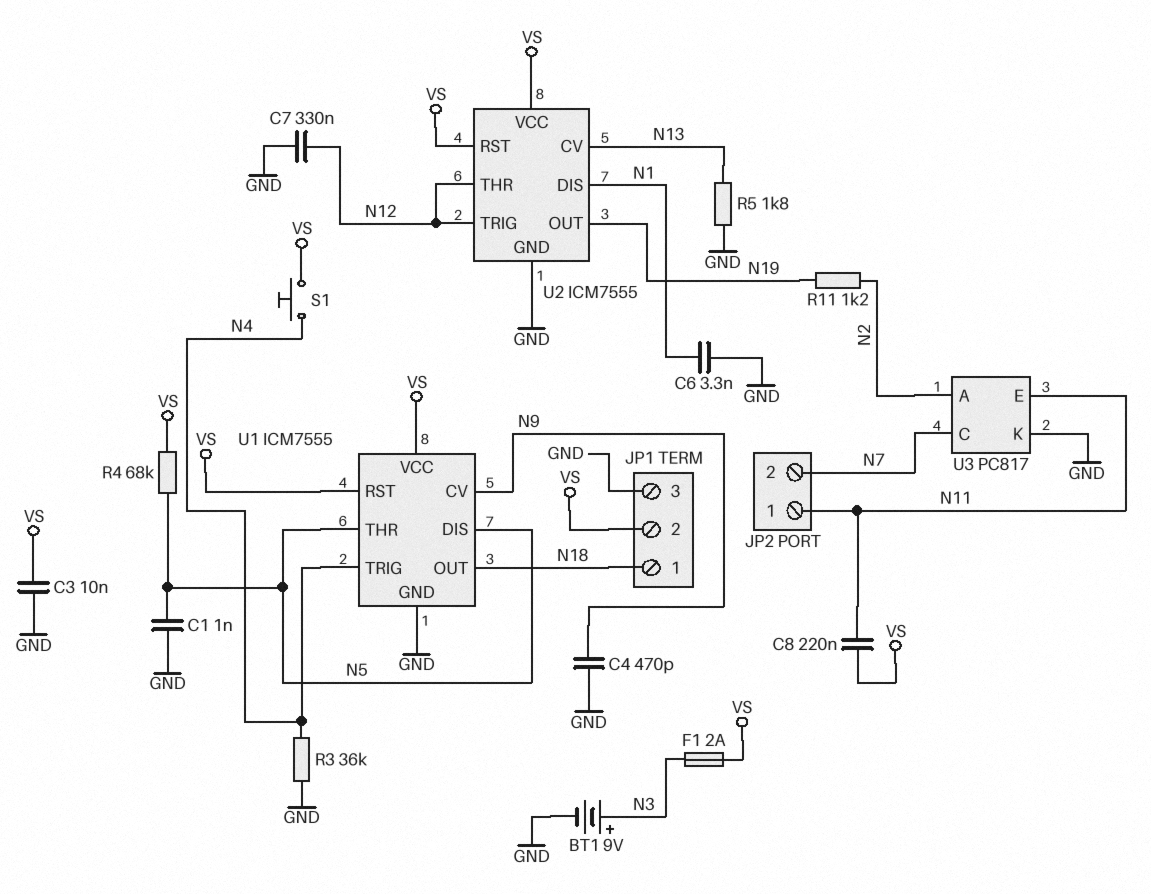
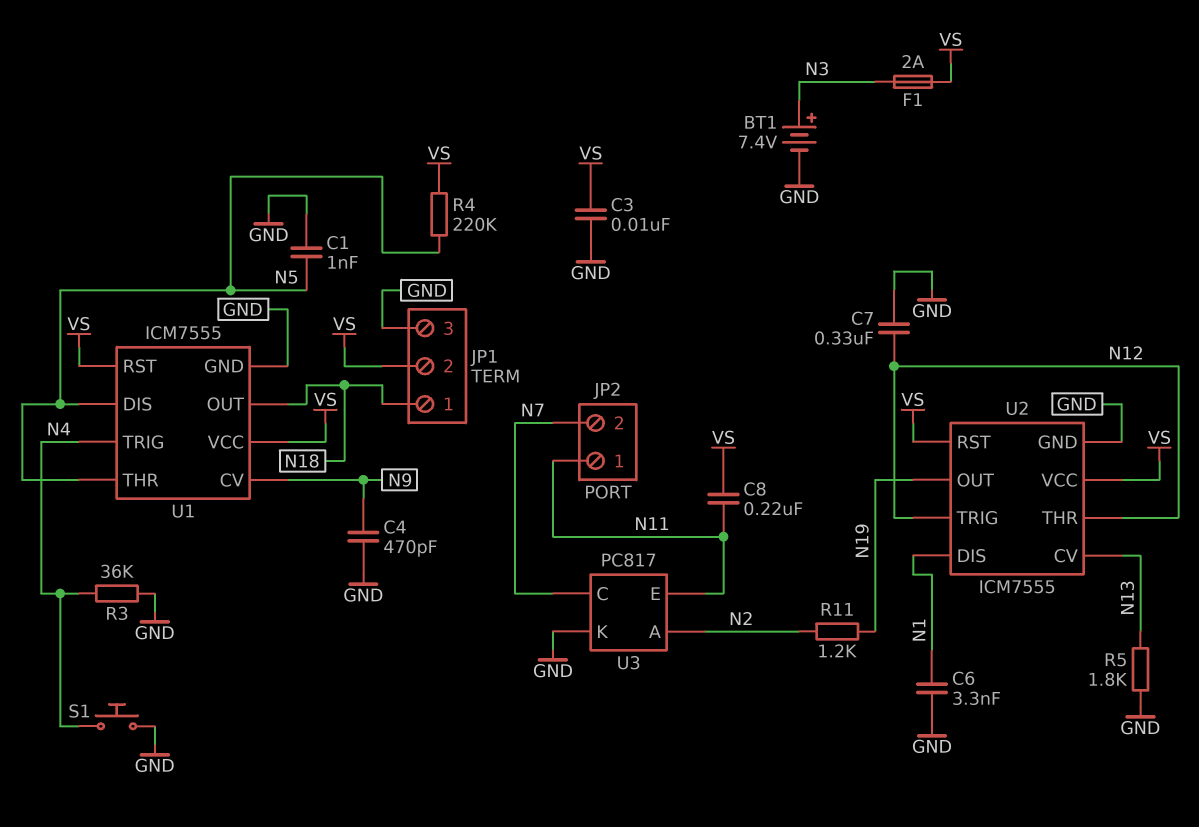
BT1: 9V (plus N3, minus GND) -> 7.4V (plus N3, minus GND)
R4: 68k (N5, VS) -> 220k (N5, VS)
S1: button (N4, VS) -> button (GND, N4)

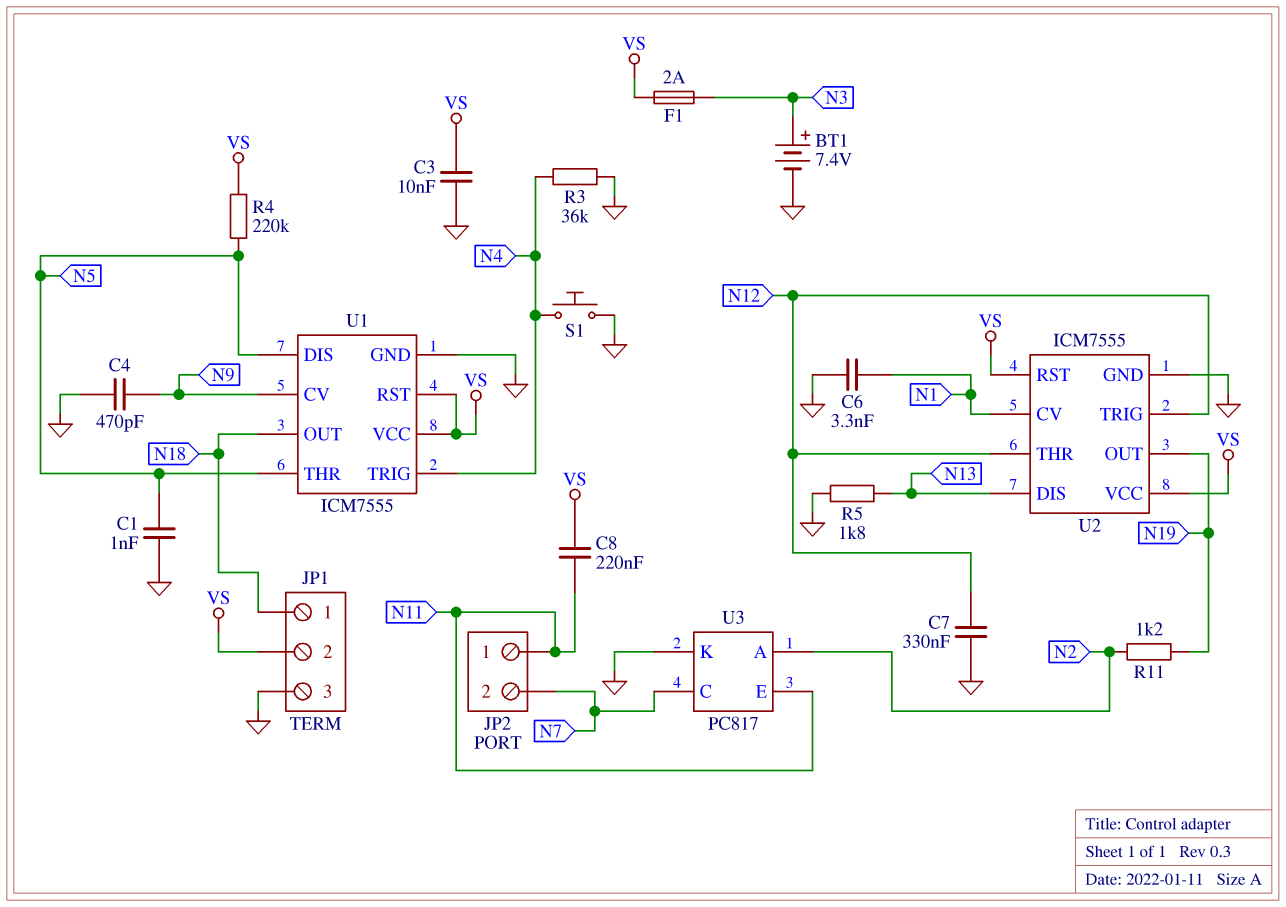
U2 pin CV: N13 -> N1
U2 pin DIS: N1 -> N13

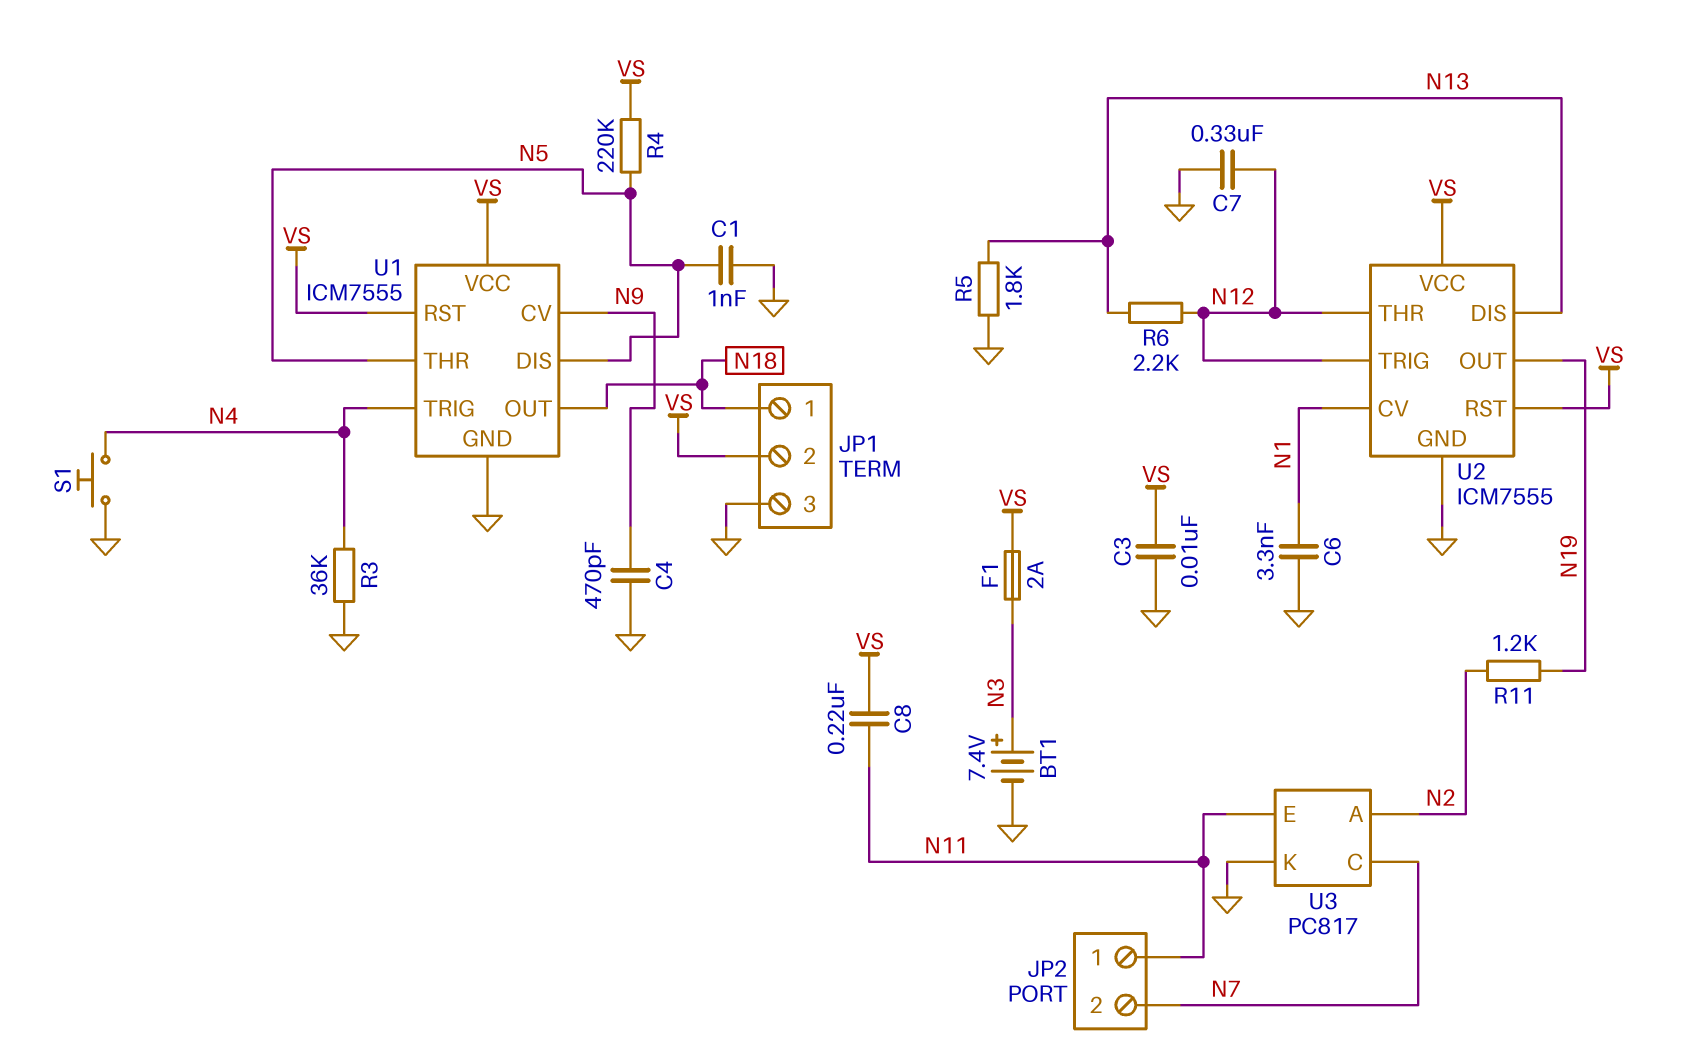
R6: none -> 2.2k (N12, N13)

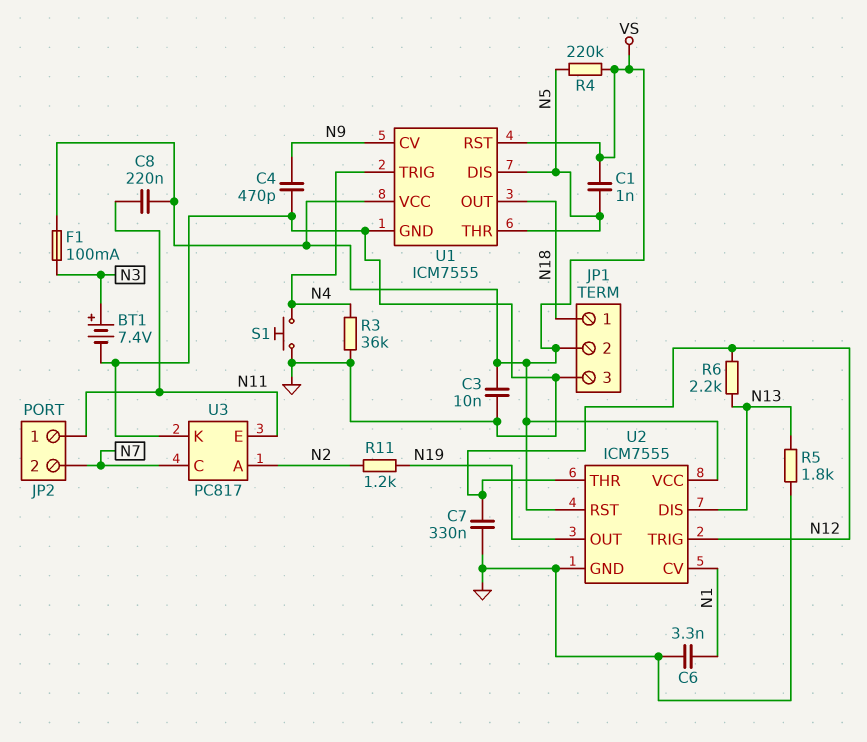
C1: 1nF (GND, N5) -> 1nF (N5, VS)
F1: 2A (N3, VS) -> 100mA (N3, VS)

